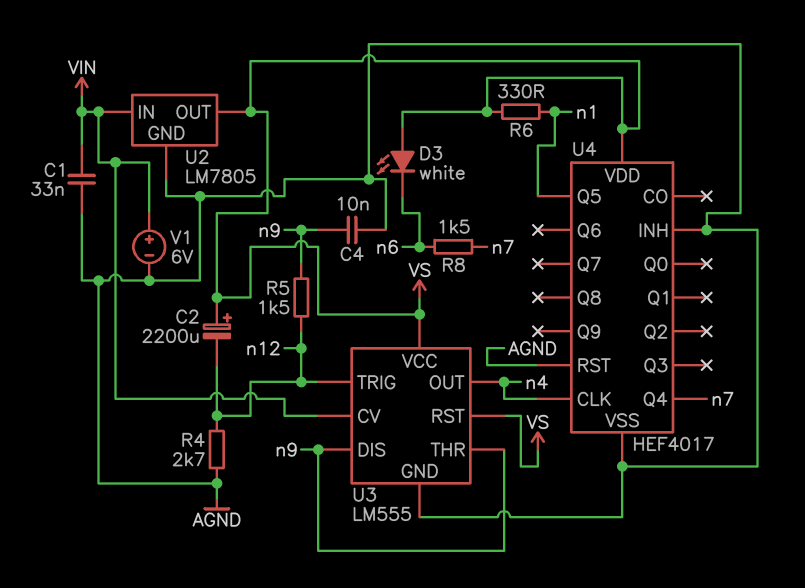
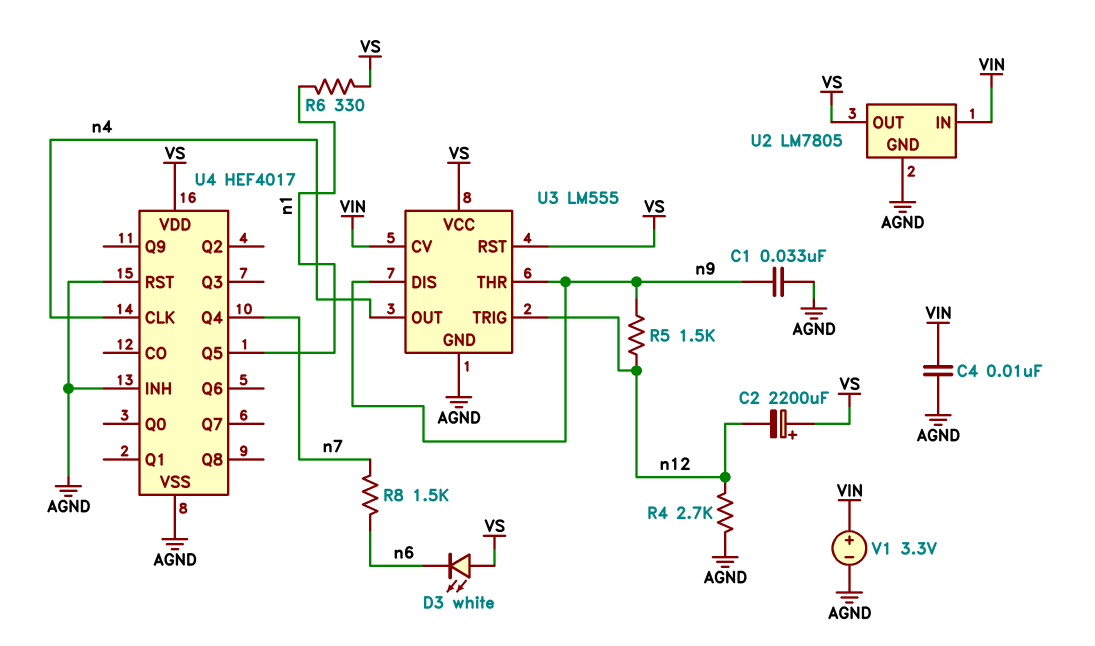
C1: 33nF (AGND, VIN) -> 33nF (AGND, n9)
C4: 10nF (AGND, n9) -> 10nF (AGND, VIN)
V1: 6V (plus VIN, minus AGND) -> 3.3V (plus VIN, minus AGND)

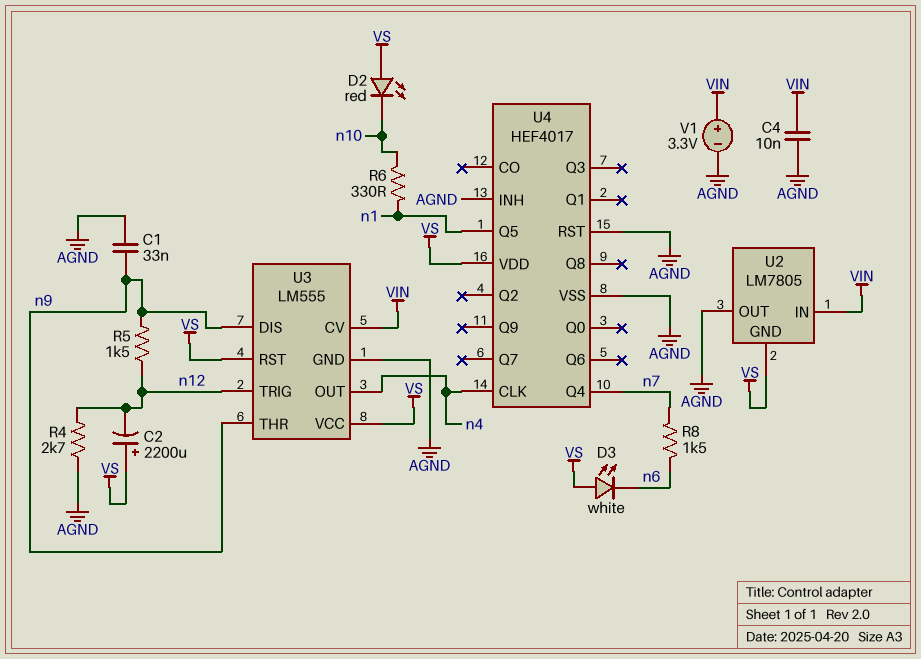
D2: none -> LED red (A VS, K n10)
R6: 330 (VS, n1) -> 330 (n1, n10)
U2 pin GND: AGND -> VS
U2 pin OUT: VS -> AGND

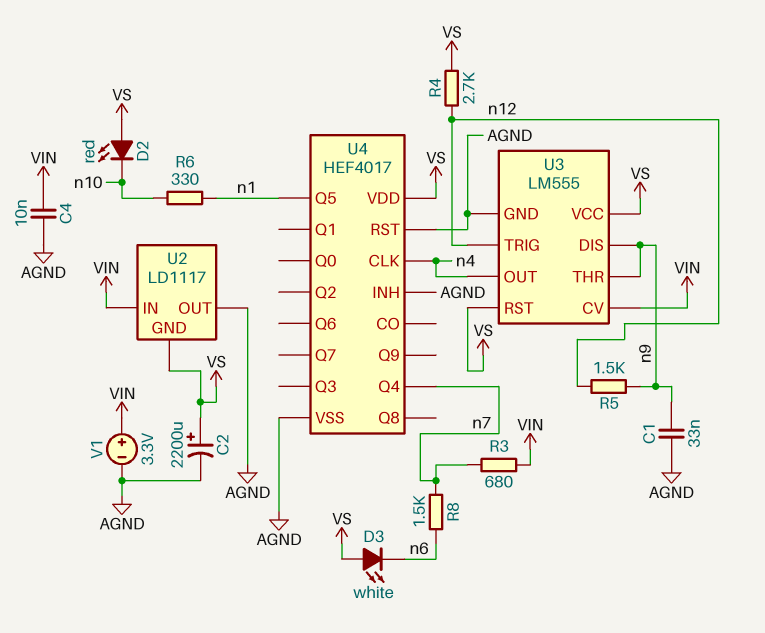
C2: 2200uF (plus VS, minus n12) -> 2200uF (plus VS, minus AGND)
R3: none -> 680 (VIN, n7)
R4: 2.7k (AGND, n12) -> 2.7k (VS, n12)
U2: LM7805 -> LD1117

